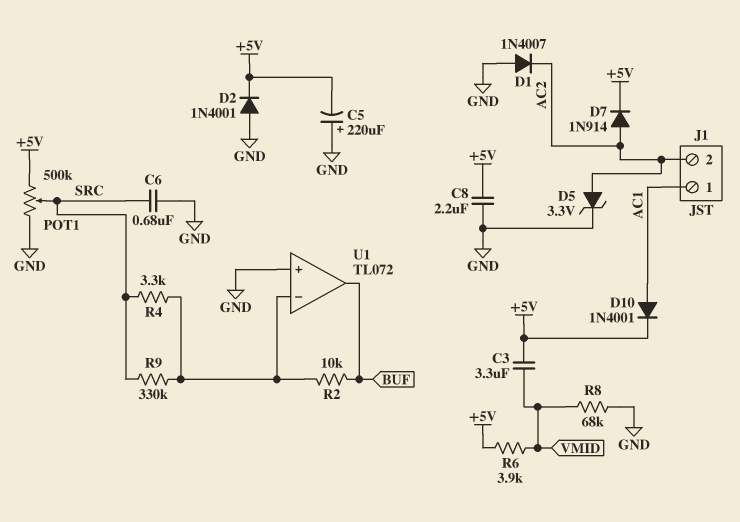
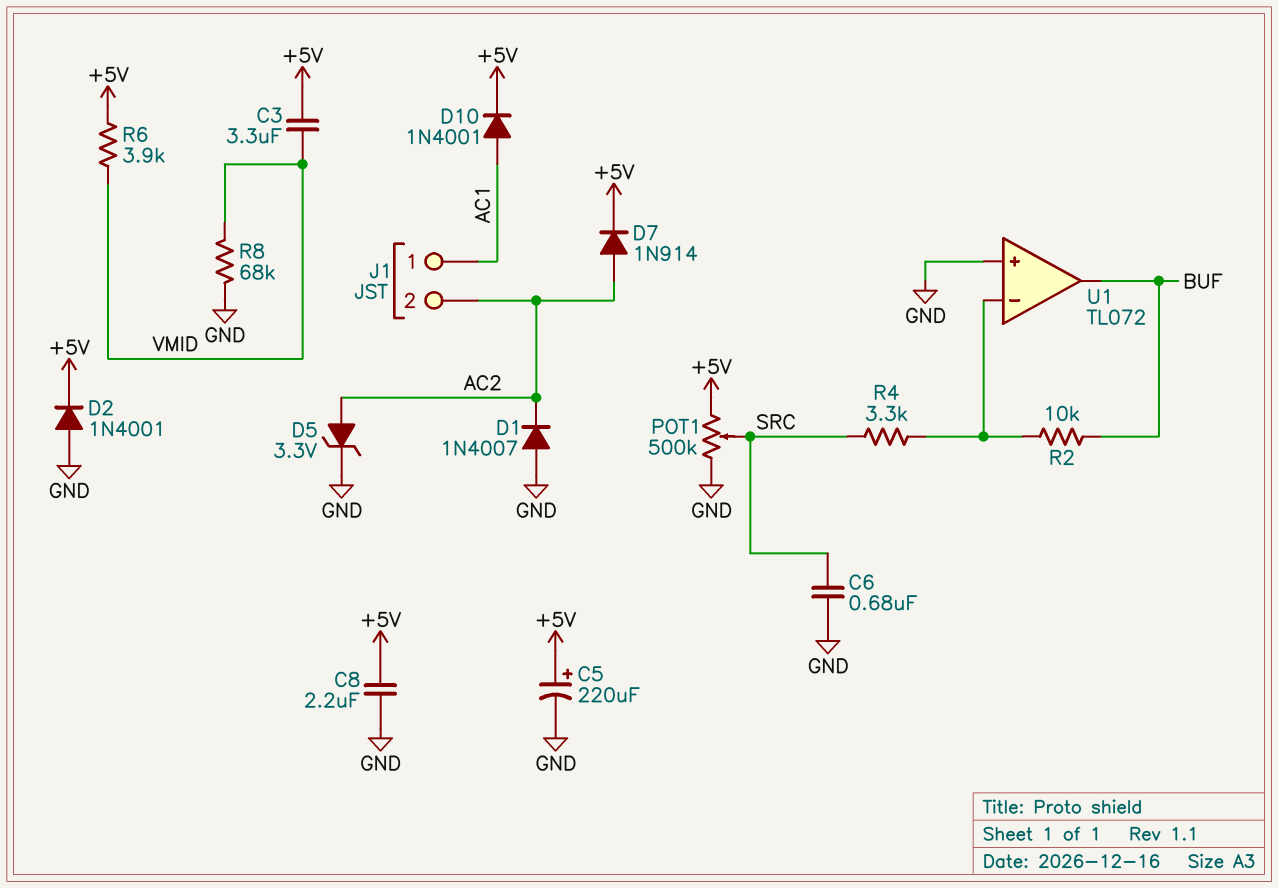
C5: 220uF (plus GND, minus +5V) -> 220uF (plus +5V, minus GND)
R9: 330k (SRC, U1/in-) -> none

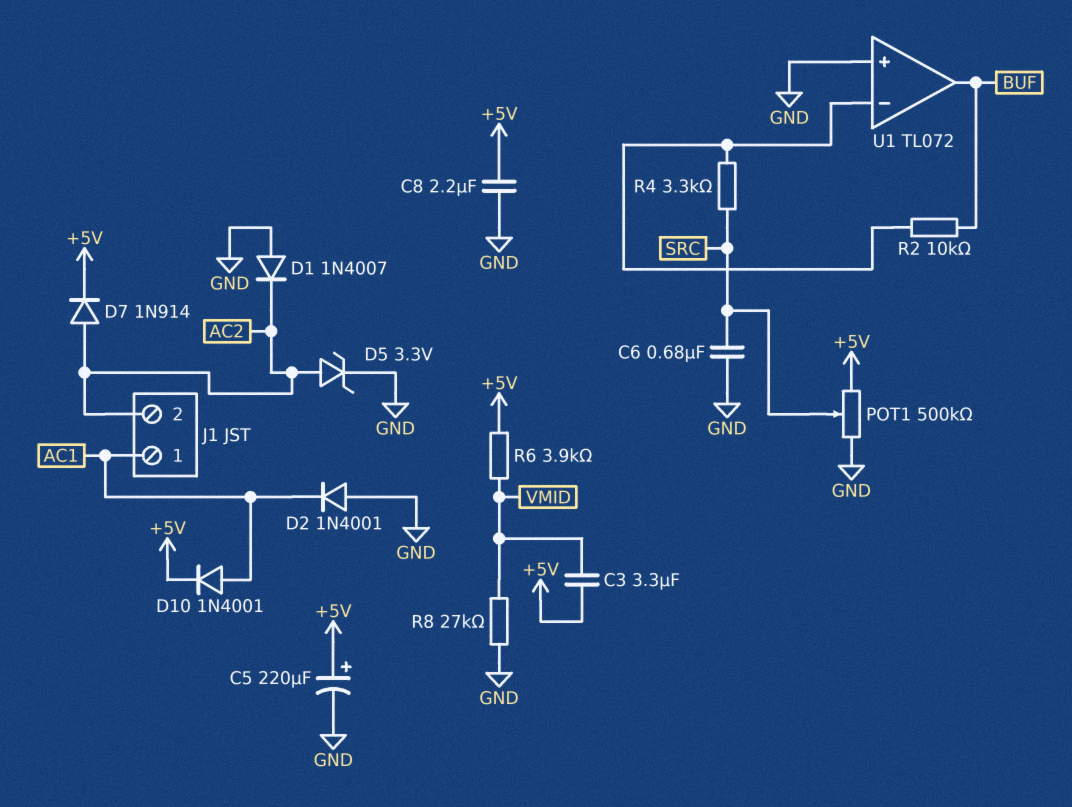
D2: diode 1N4001 (A GND, K +5V) -> diode 1N4001 (A GND, K AC1)
R8: 68k (GND, VMID) -> 27k (GND, VMID)

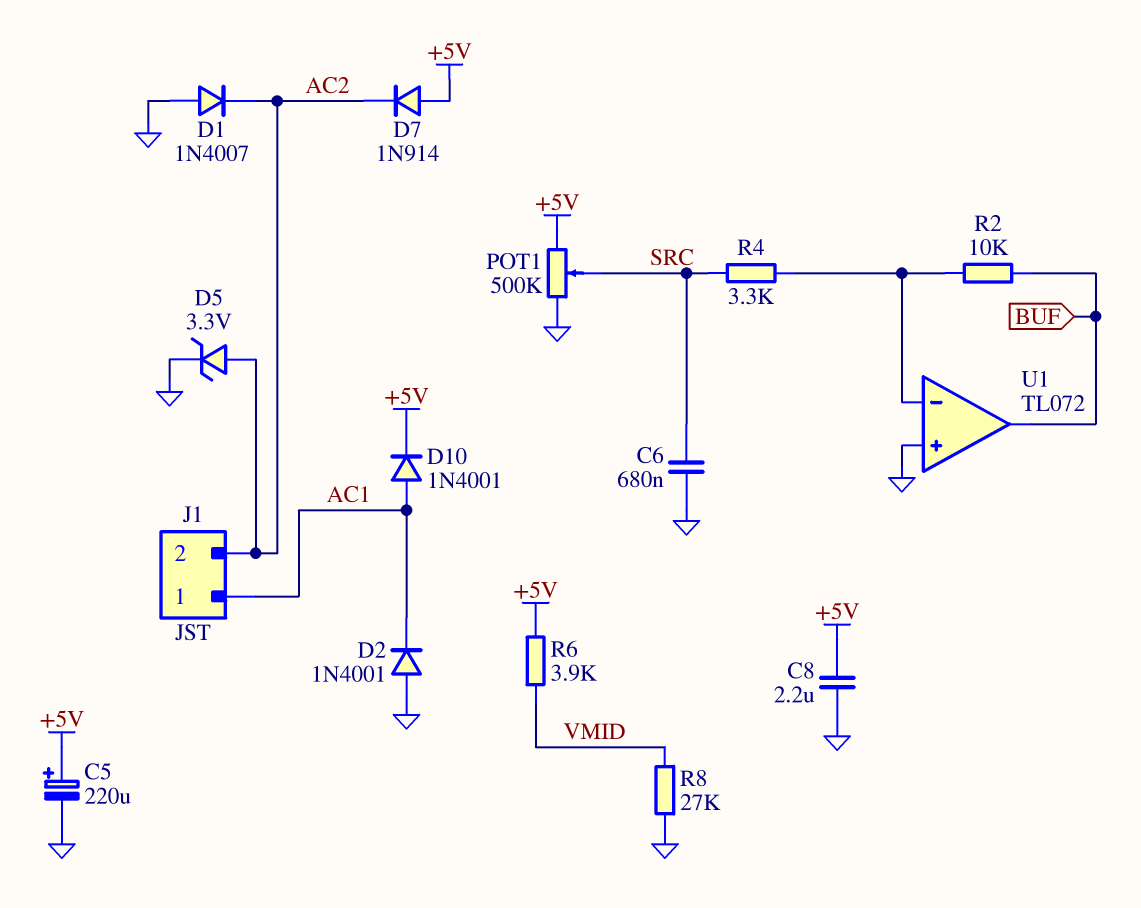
C3: 3.3uF (+5V, VMID) -> none
D7: diode 1N914 (A AC2, K +5V) -> diode 1N914 (A +5V, K AC2)

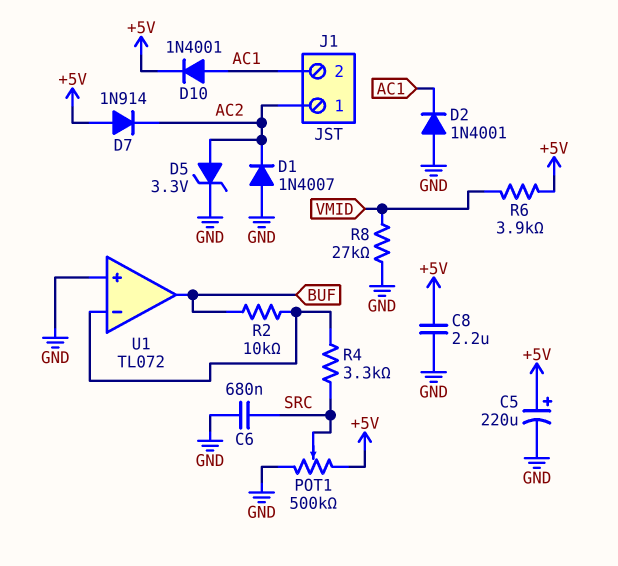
J1 pin 1: AC1 -> AC2
J1 pin 2: AC2 -> AC1

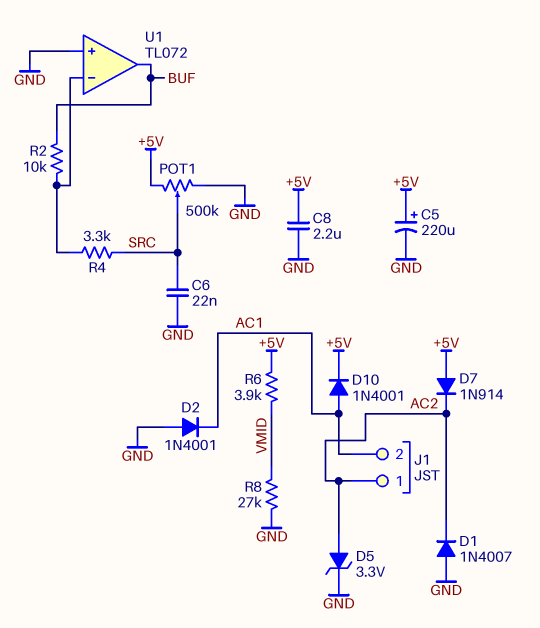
C6: 680nF (GND, SRC) -> 22nF (GND, SRC)

